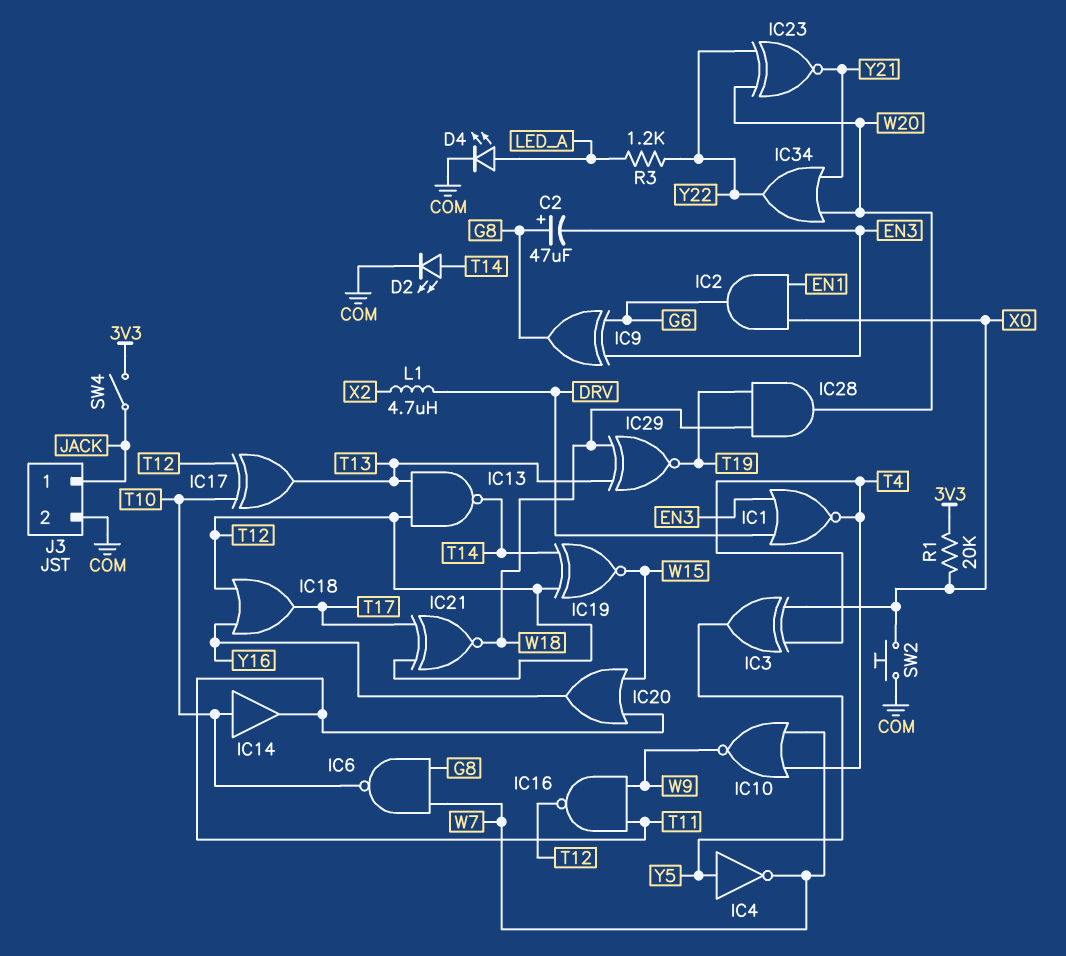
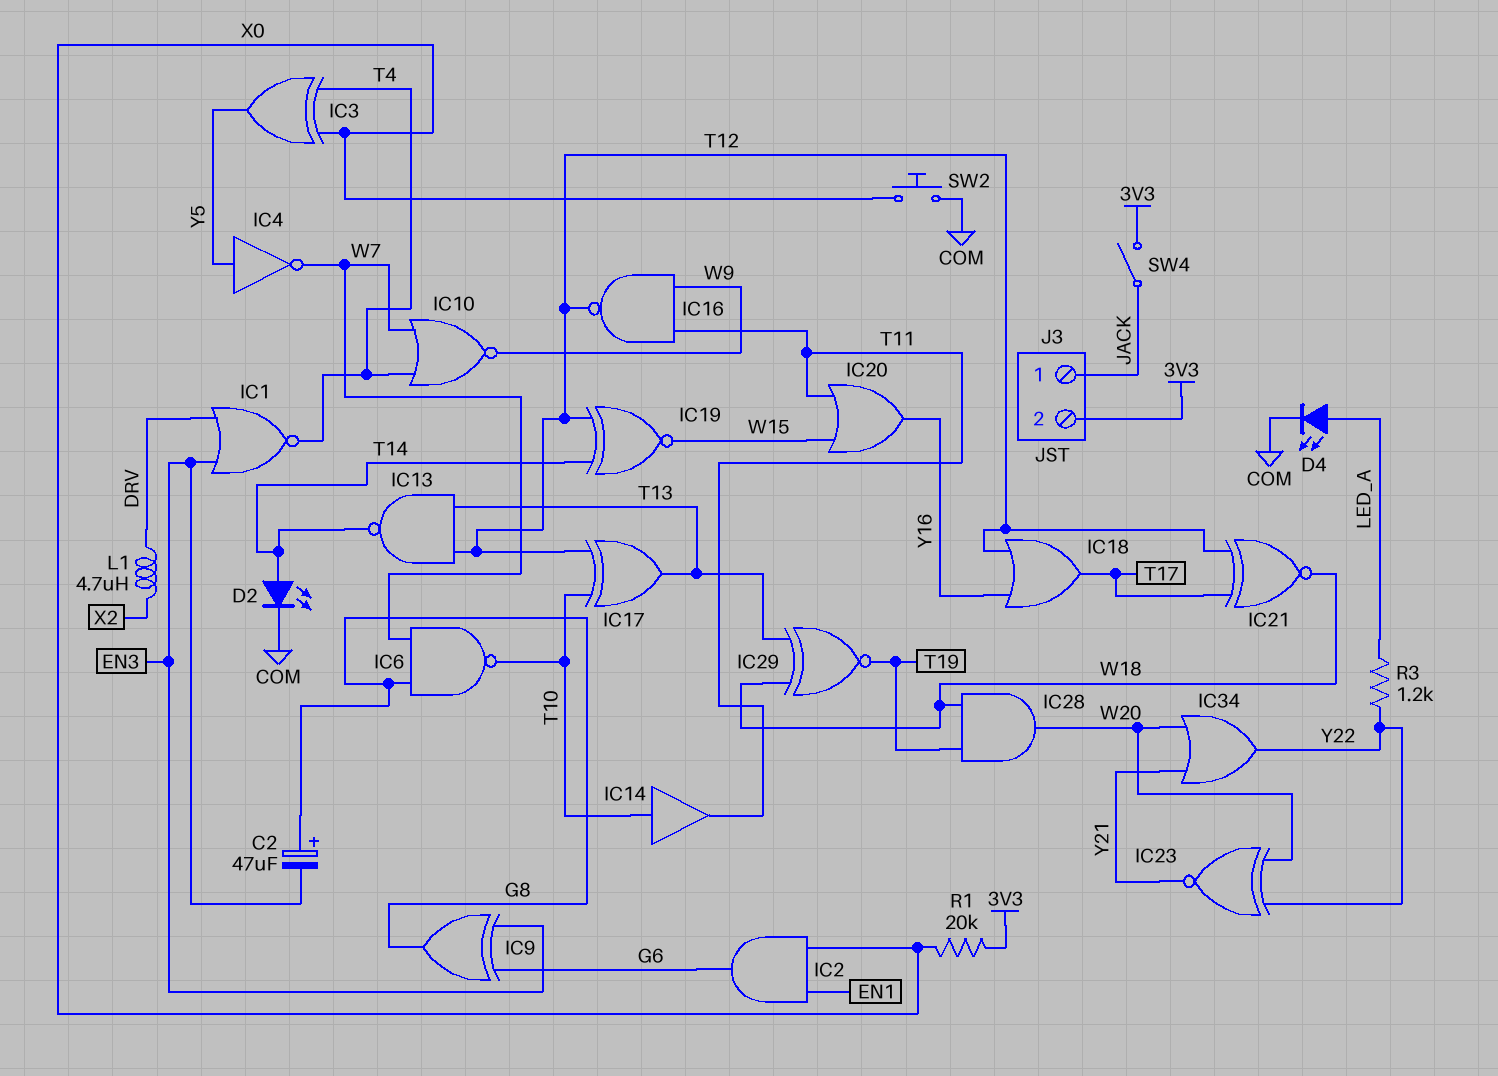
J3 pin 2: COM -> 3V3

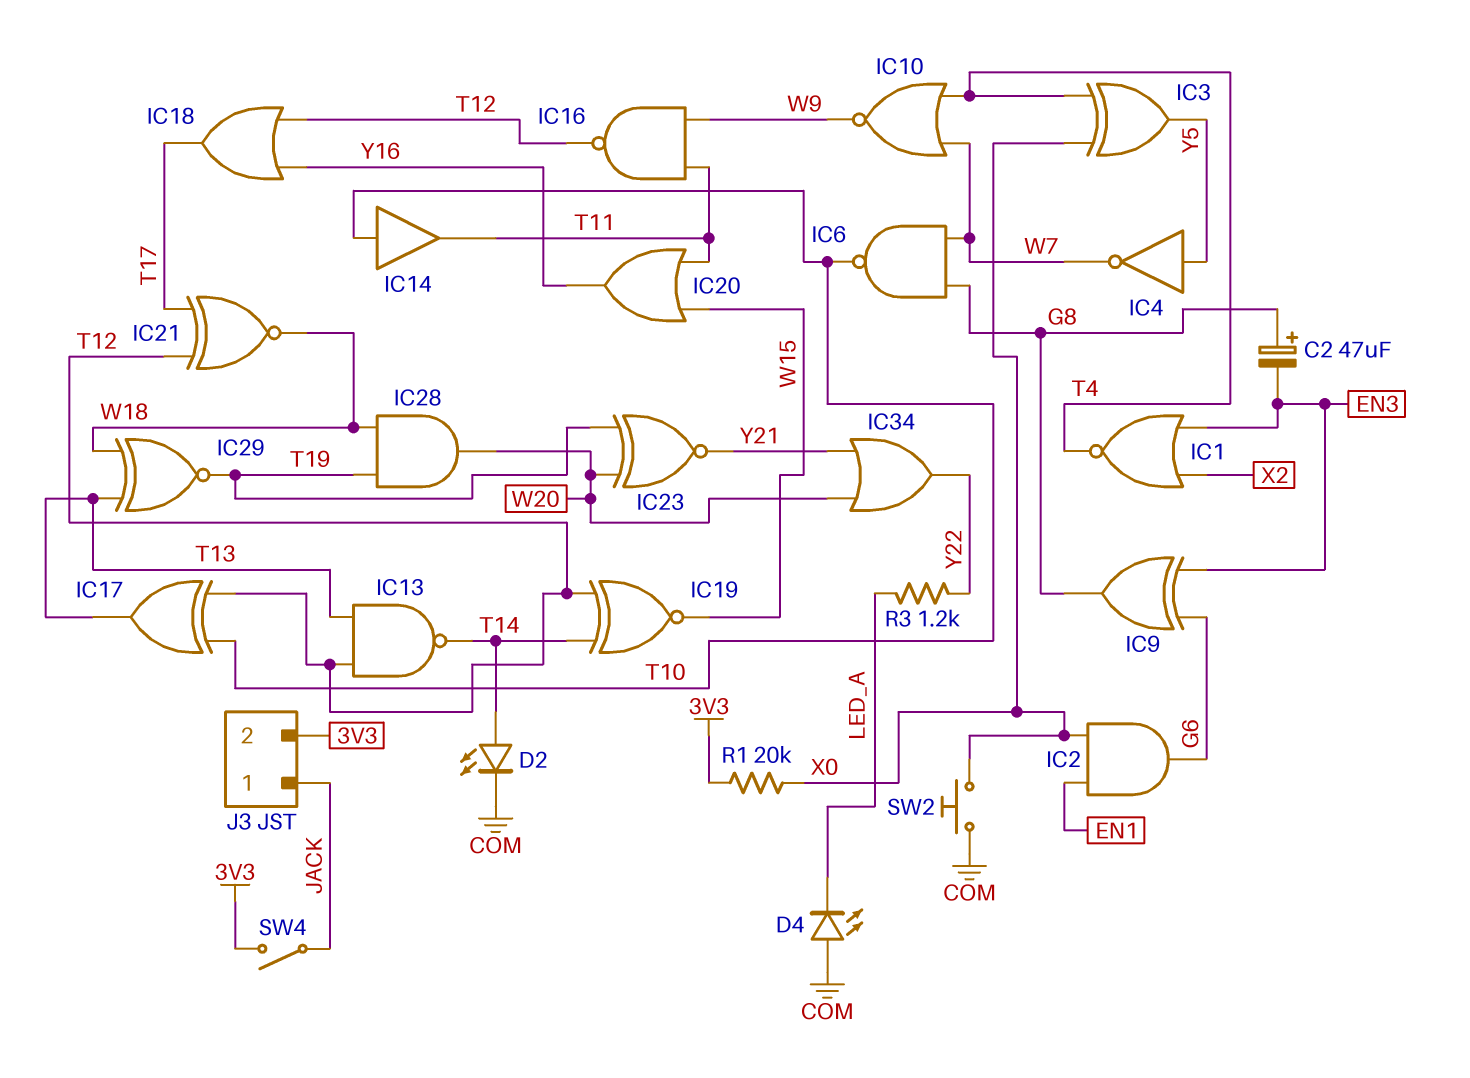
D4: LED (A LED_A, K COM) -> LED (A COM, K LED_A)
IC1: NOR (in DRV, in EN3, out T4) -> NOR (in EN3, in X2, out T4)
IC23: XNOR (in W20, in Y22, out Y21) -> XNOR (in T19, in W20, out Y21)
L1: 4.7uH (DRV, X2) -> none

